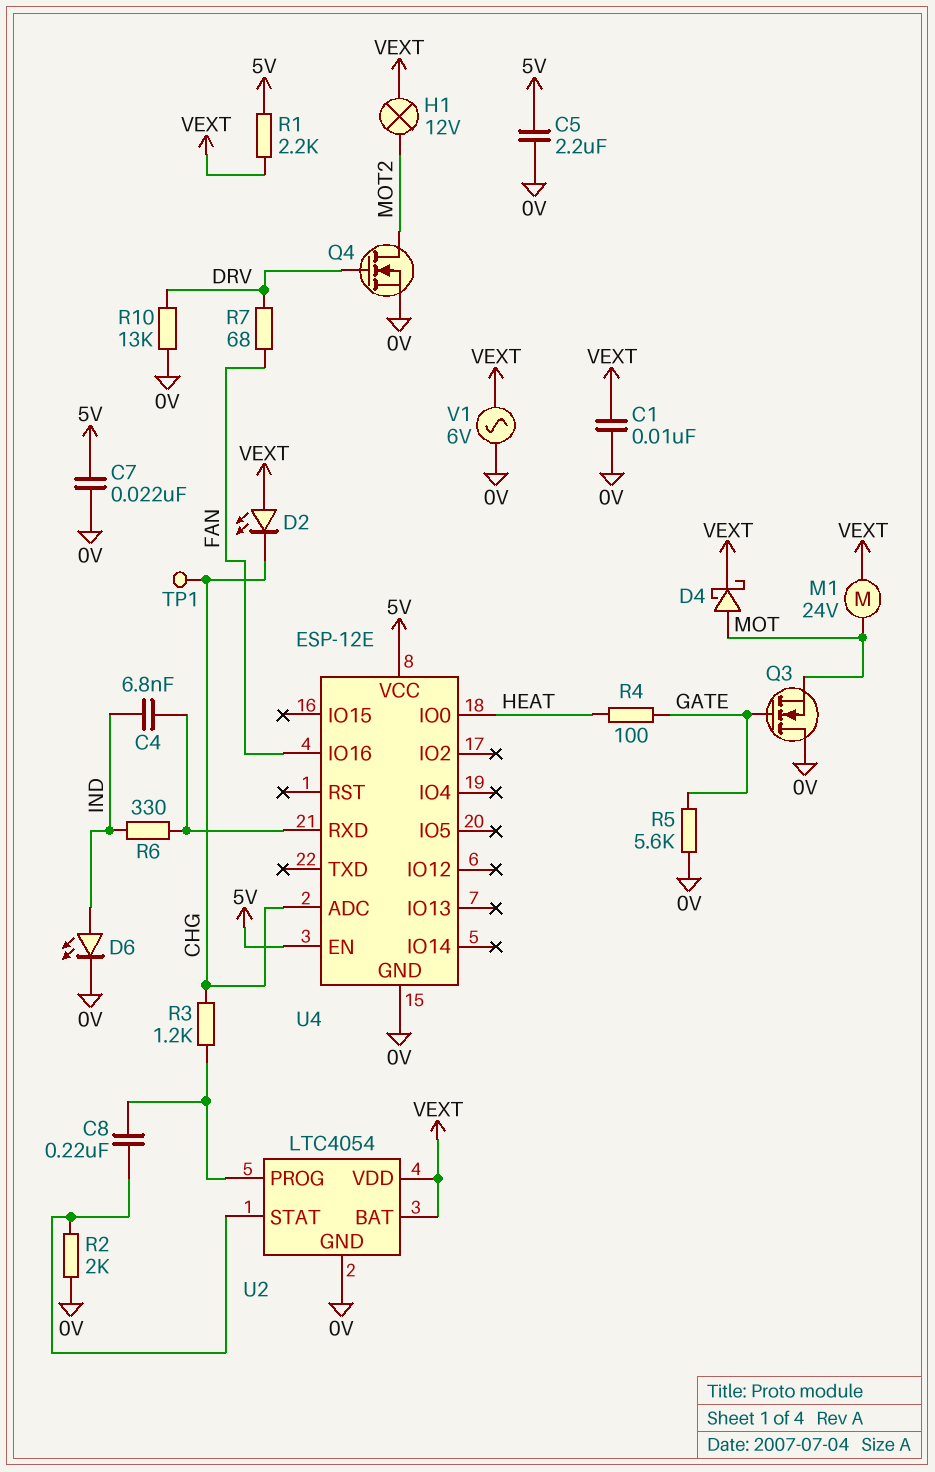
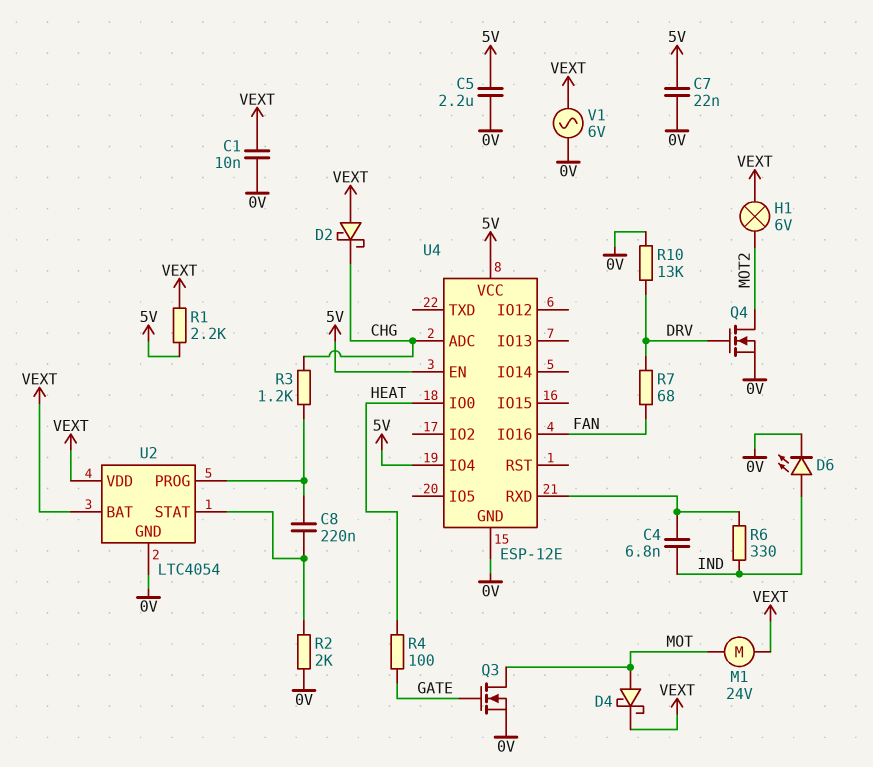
D2: LED (A VEXT, K CHG) -> schottky (A VEXT, K CHG)
H1: lamp 12V (MOT2, VEXT) -> lamp 6V (MOT2, VEXT)
Q3: NMOS (G GATE, D 0V, S MOT) -> NMOS (G GATE, D MOT, S 0V)
R5: 5.6k (0V, GATE) -> none
TP1: test point (CHG) -> none
U4 pin IO4: none -> 5V

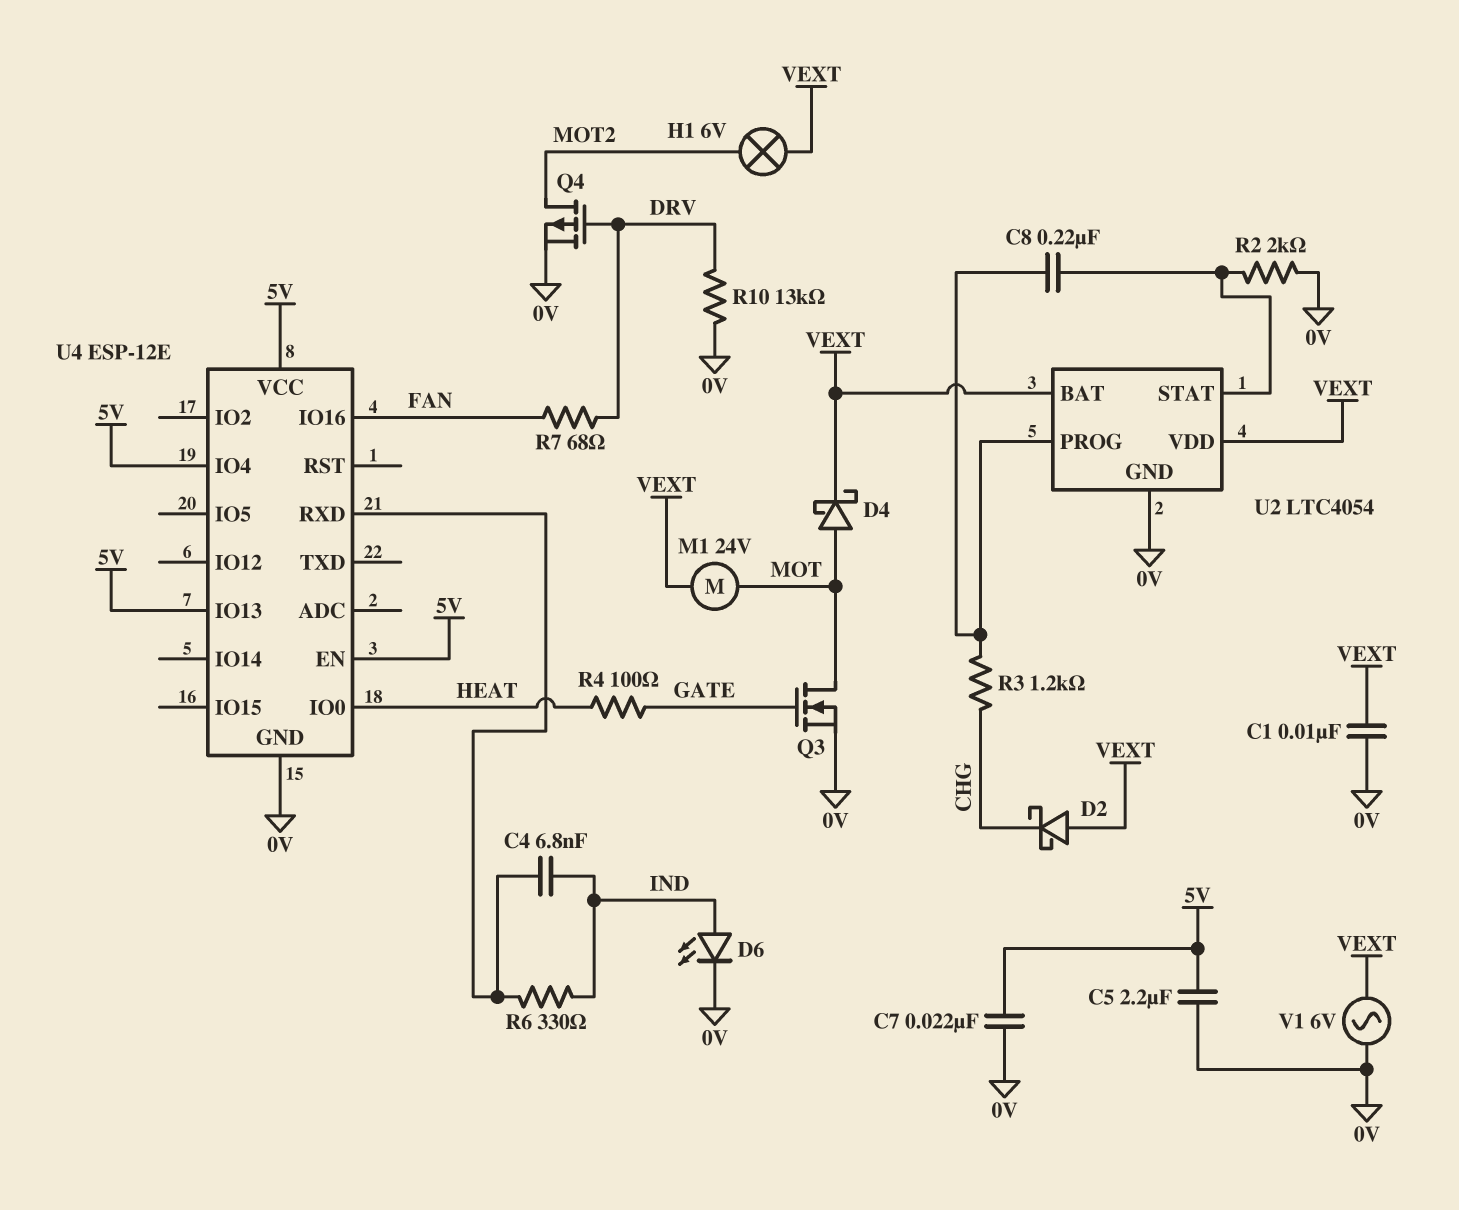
Q4: NMOS (G DRV, D MOT2, S 0V) -> PMOS (G DRV, D MOT2, S 0V)
R1: 2.2k (5V, VEXT) -> none
U4 pin ADC: CHG -> none
U4 pin IO13: none -> 5V

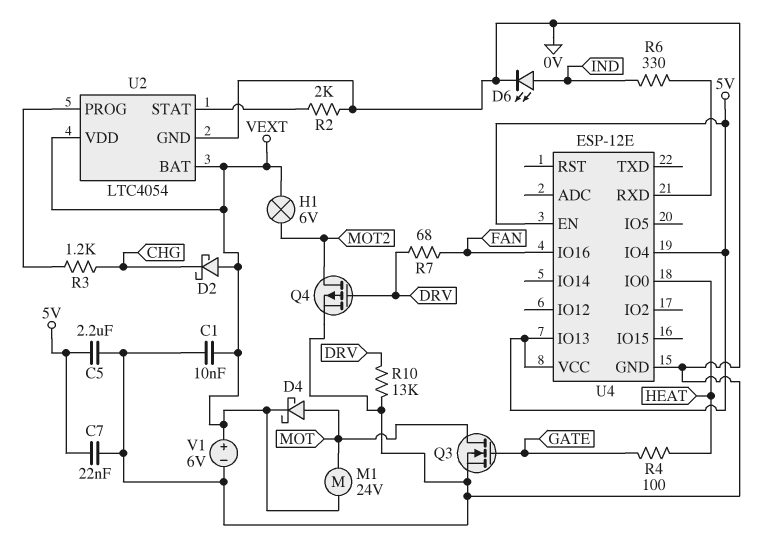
C4: 6.8nF (IND, U4/RXD) -> none
C8: 220nF (U2/PROG, U2/STAT) -> none
V1: AC 6V (0V, VEXT) -> 6V (plus VEXT, minus 0V)

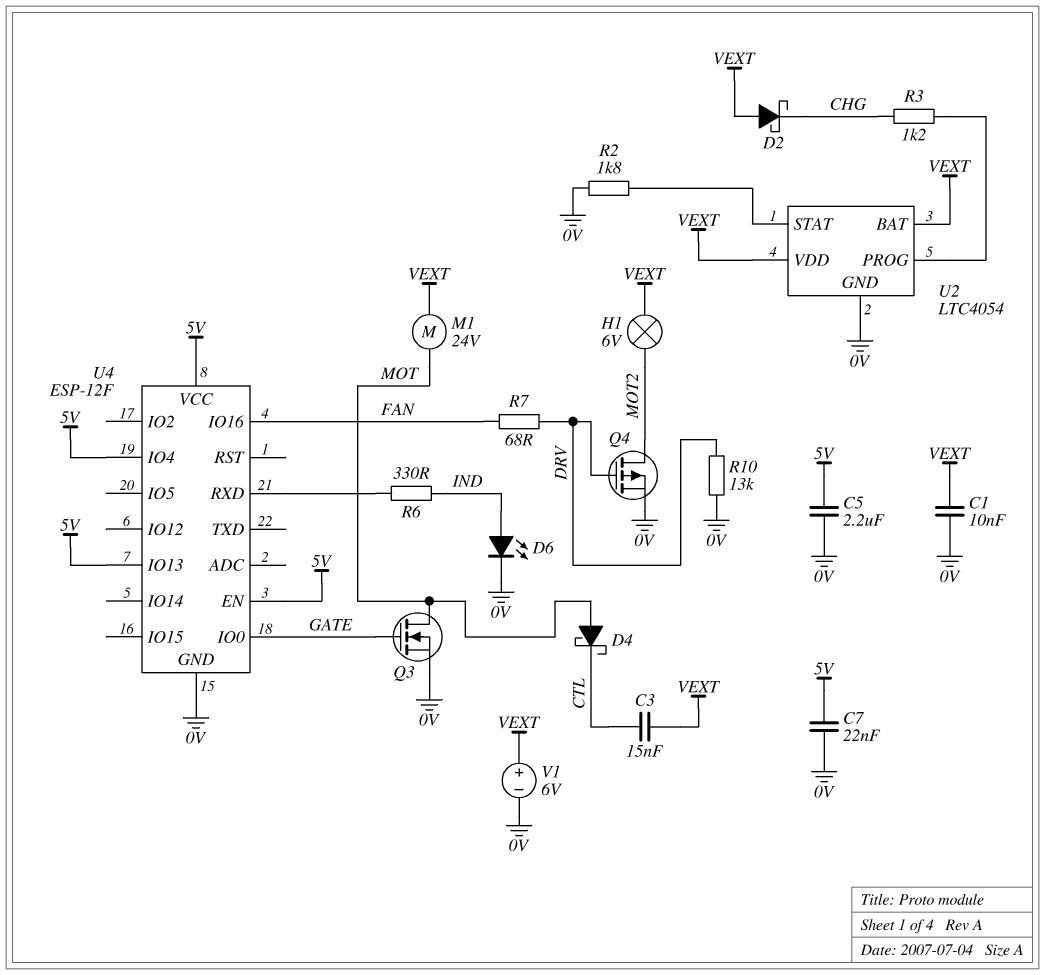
C3: none -> 15nF (CTL, VEXT)
D4: schottky (A MOT, K VEXT) -> schottky (A MOT, K CTL)
R2: 2k (0V, U2/STAT) -> 1.8k (0V, U2/STAT)
R4: 100 (GATE, HEAT) -> none
U4: ESP-12E -> ESP-12F
U4 pin IO0: HEAT -> GATE

